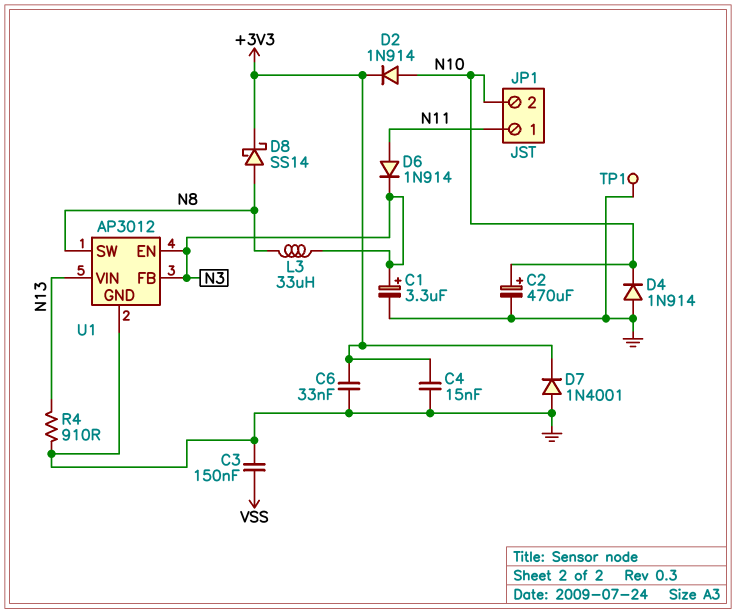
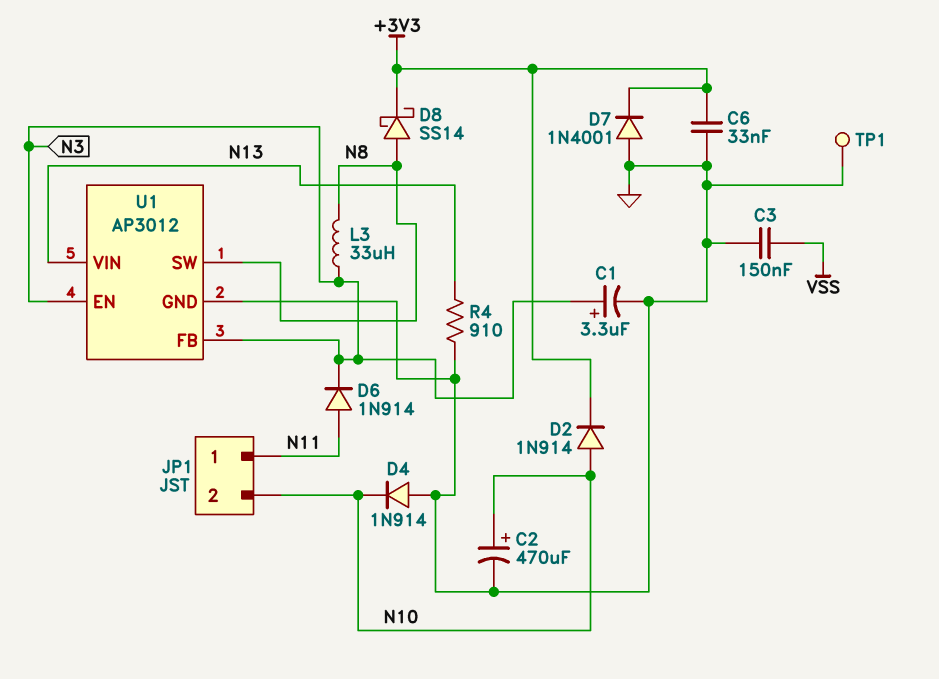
C4: 15nF (+3V3, GND) -> none

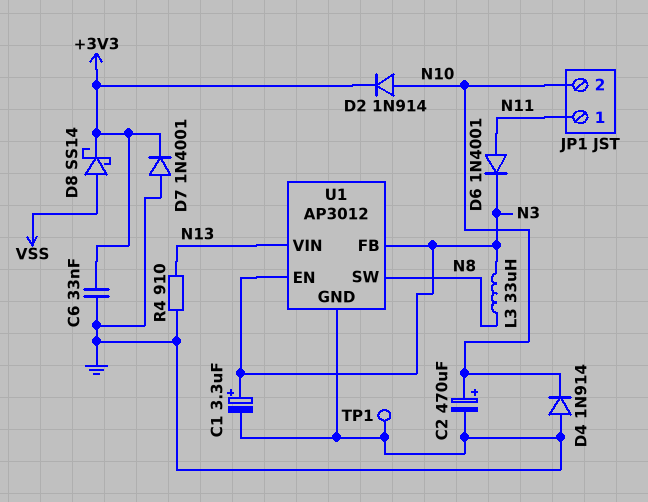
C3: 150nF (GND, VSS) -> none
D6: diode 1N914 (A N11, K N3) -> diode 1N4001 (A N11, K N3)
D8: schottky SS14 (A N8, K +3V3) -> schottky SS14 (A VSS, K +3V3)

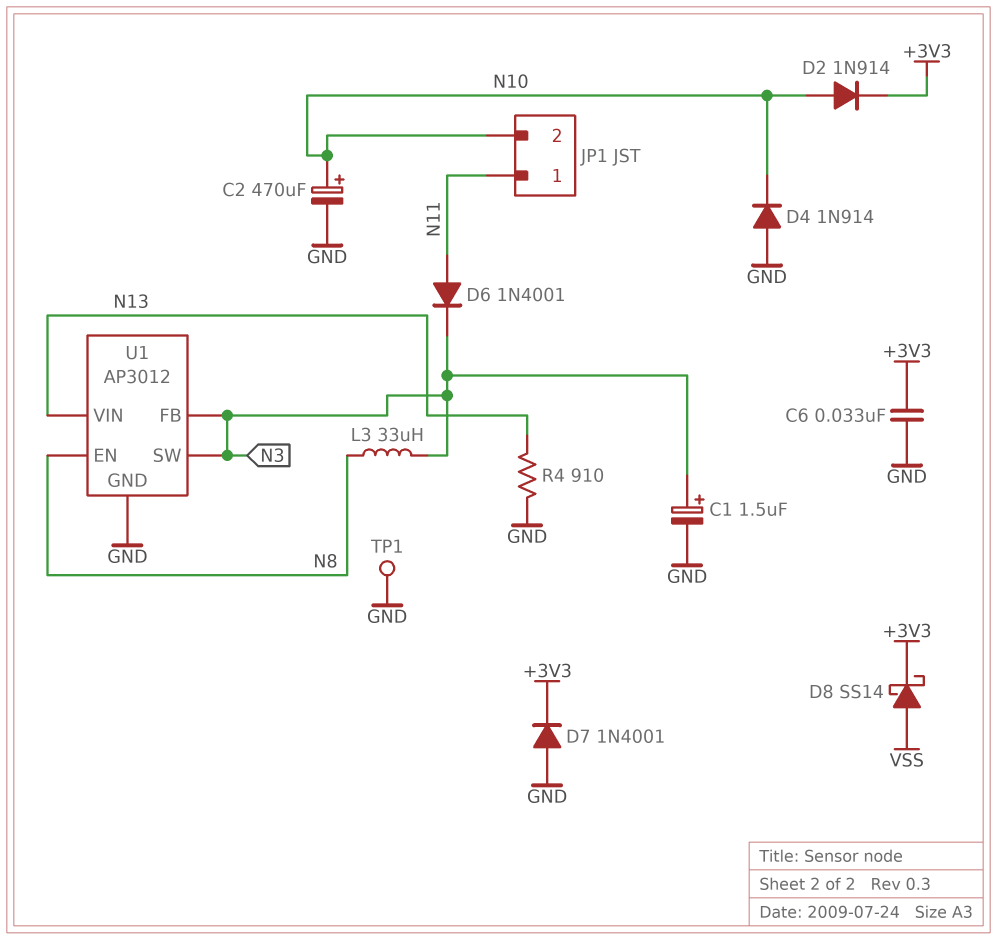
C1: 3.3uF (plus N3, minus GND) -> 1.5uF (plus N3, minus GND)
U1 pin EN: N3 -> N8
U1 pin SW: N8 -> N3

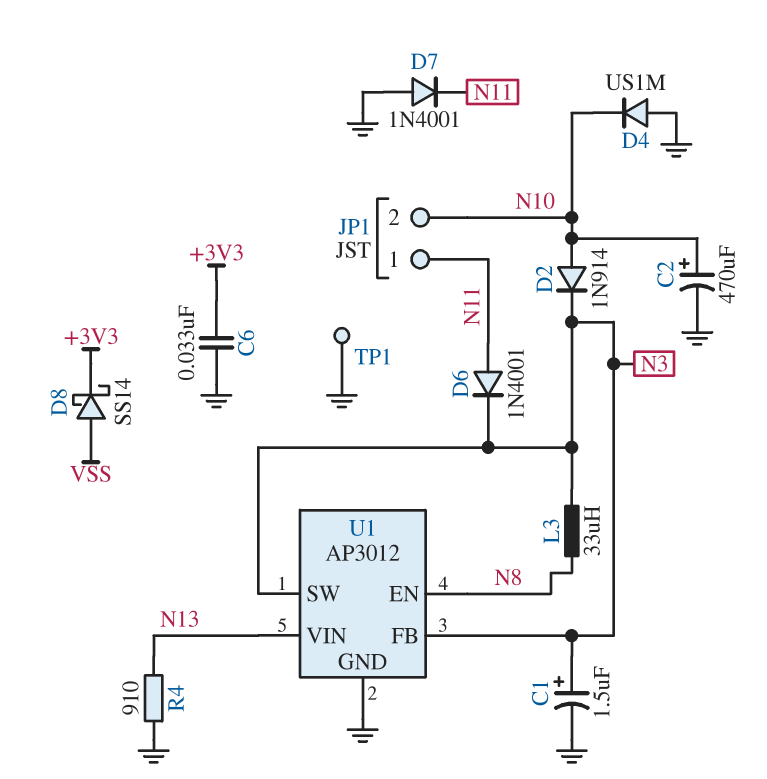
D2: diode 1N914 (A N10, K +3V3) -> diode 1N914 (A N10, K N3)
D4: diode 1N914 (A GND, K N10) -> diode US1M (A GND, K N10)
D7: diode 1N4001 (A GND, K +3V3) -> diode 1N4001 (A GND, K N11)

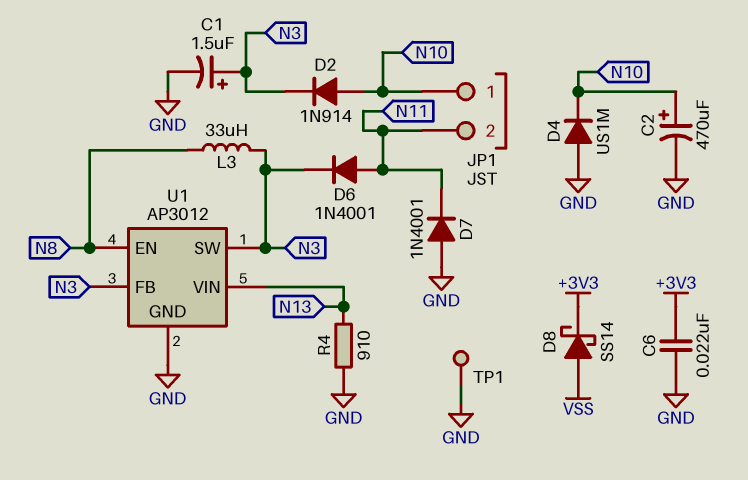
C6: 33nF (+3V3, GND) -> 22nF (+3V3, GND)
JP1 pin 1: N11 -> N10
JP1 pin 2: N10 -> N11

